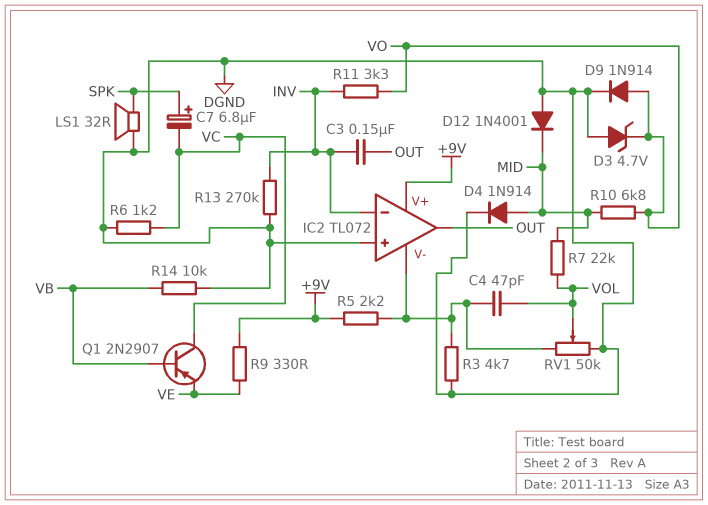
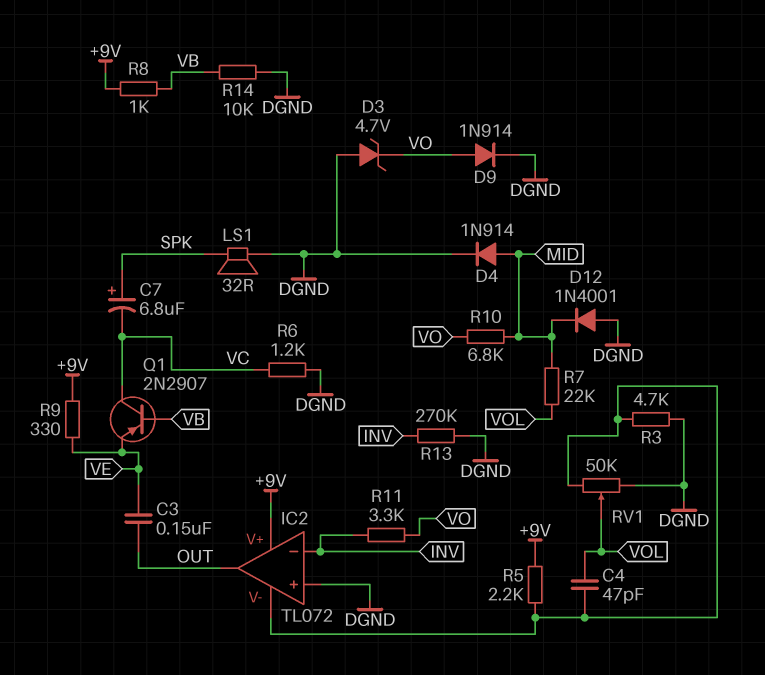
C3: 150nF (INV, OUT) -> 150nF (OUT, VE)
R8: none -> 1k (+9V, VB)

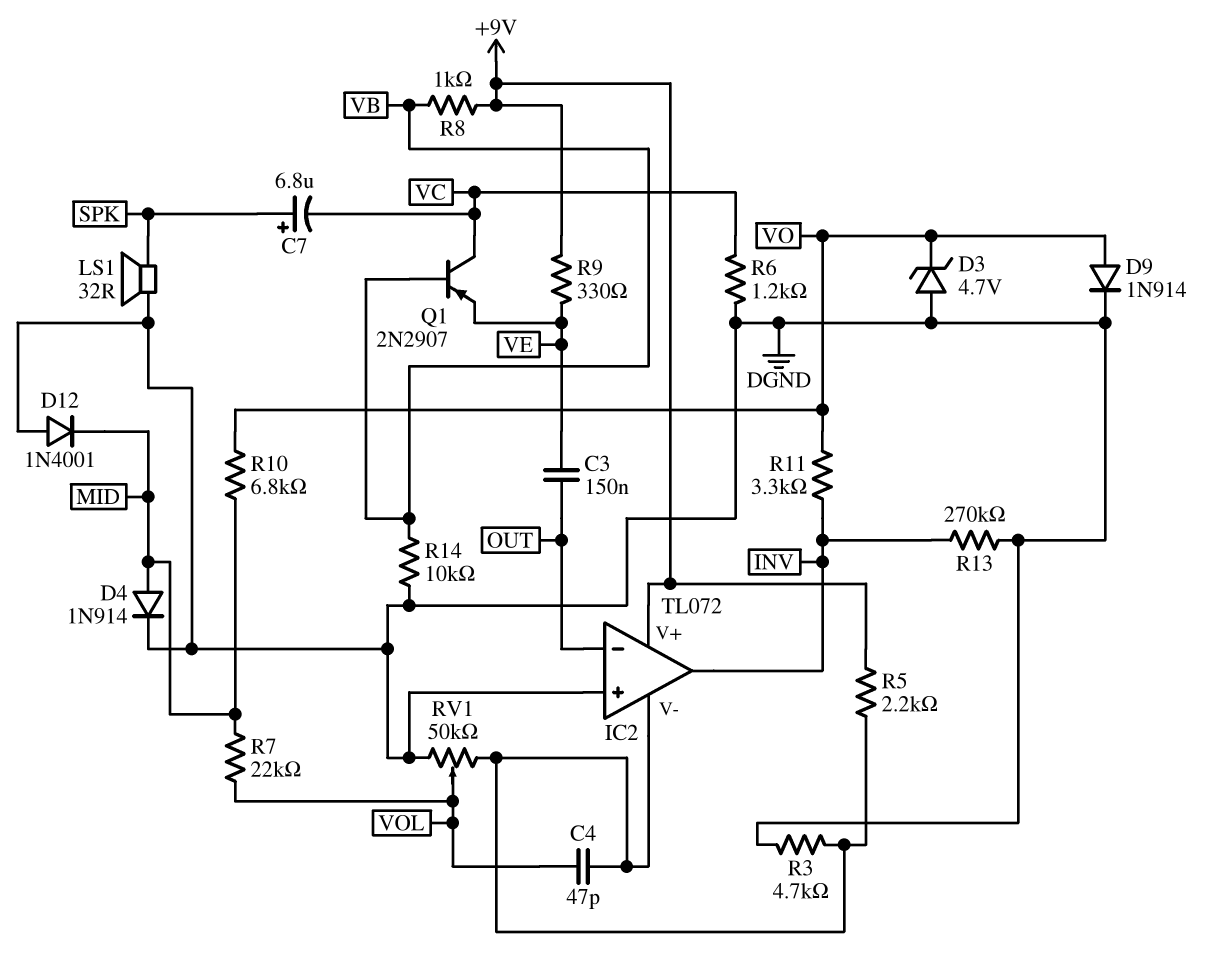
IC2 pin in-: INV -> OUT
IC2 pin out: OUT -> INV

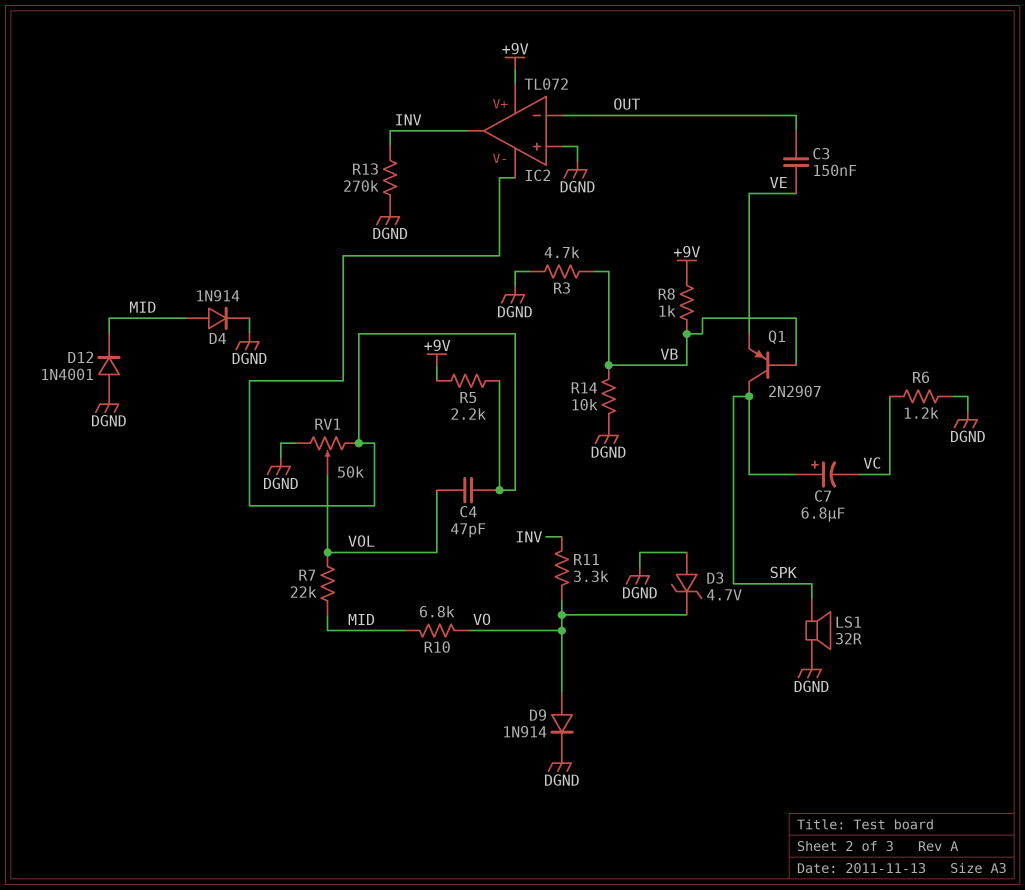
Q1: PNP 2N2907 (B VB, C VC, E VE) -> PNP 2N2907 (B VB, C SPK, E VE)
R3: 4.7k (DGND, IC2/V-) -> 4.7k (DGND, VB)
R9: 330 (+9V, VE) -> none

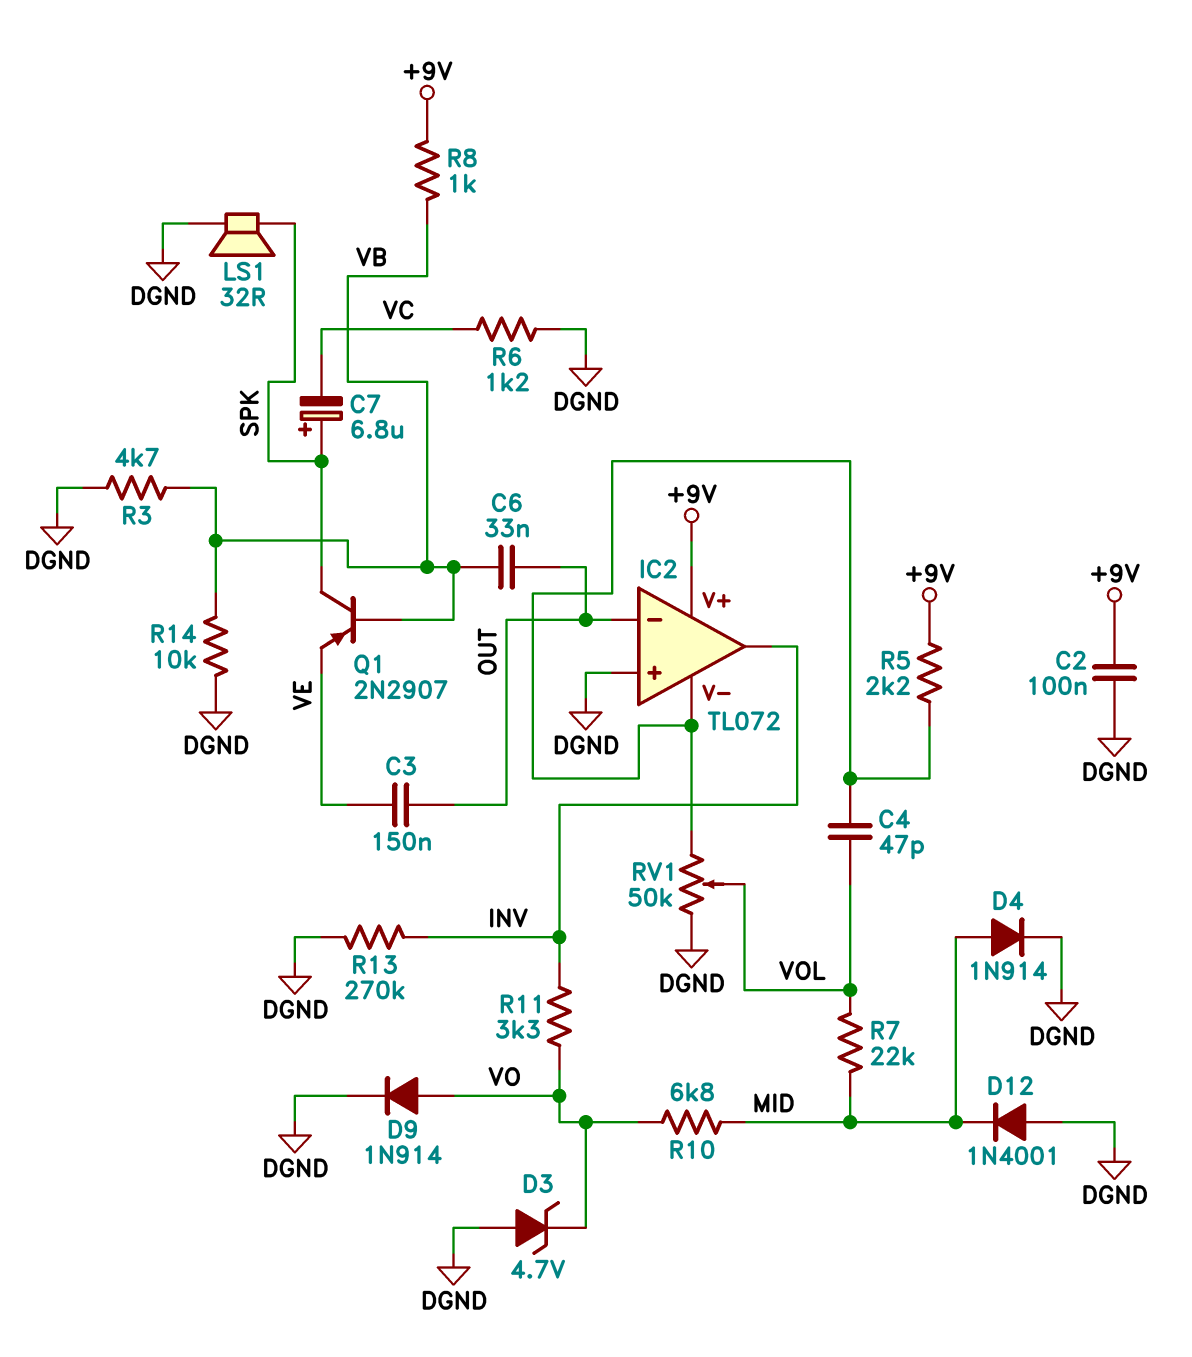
C2: none -> 100nF (+9V, DGND)
C6: none -> 33nF (OUT, VB)

